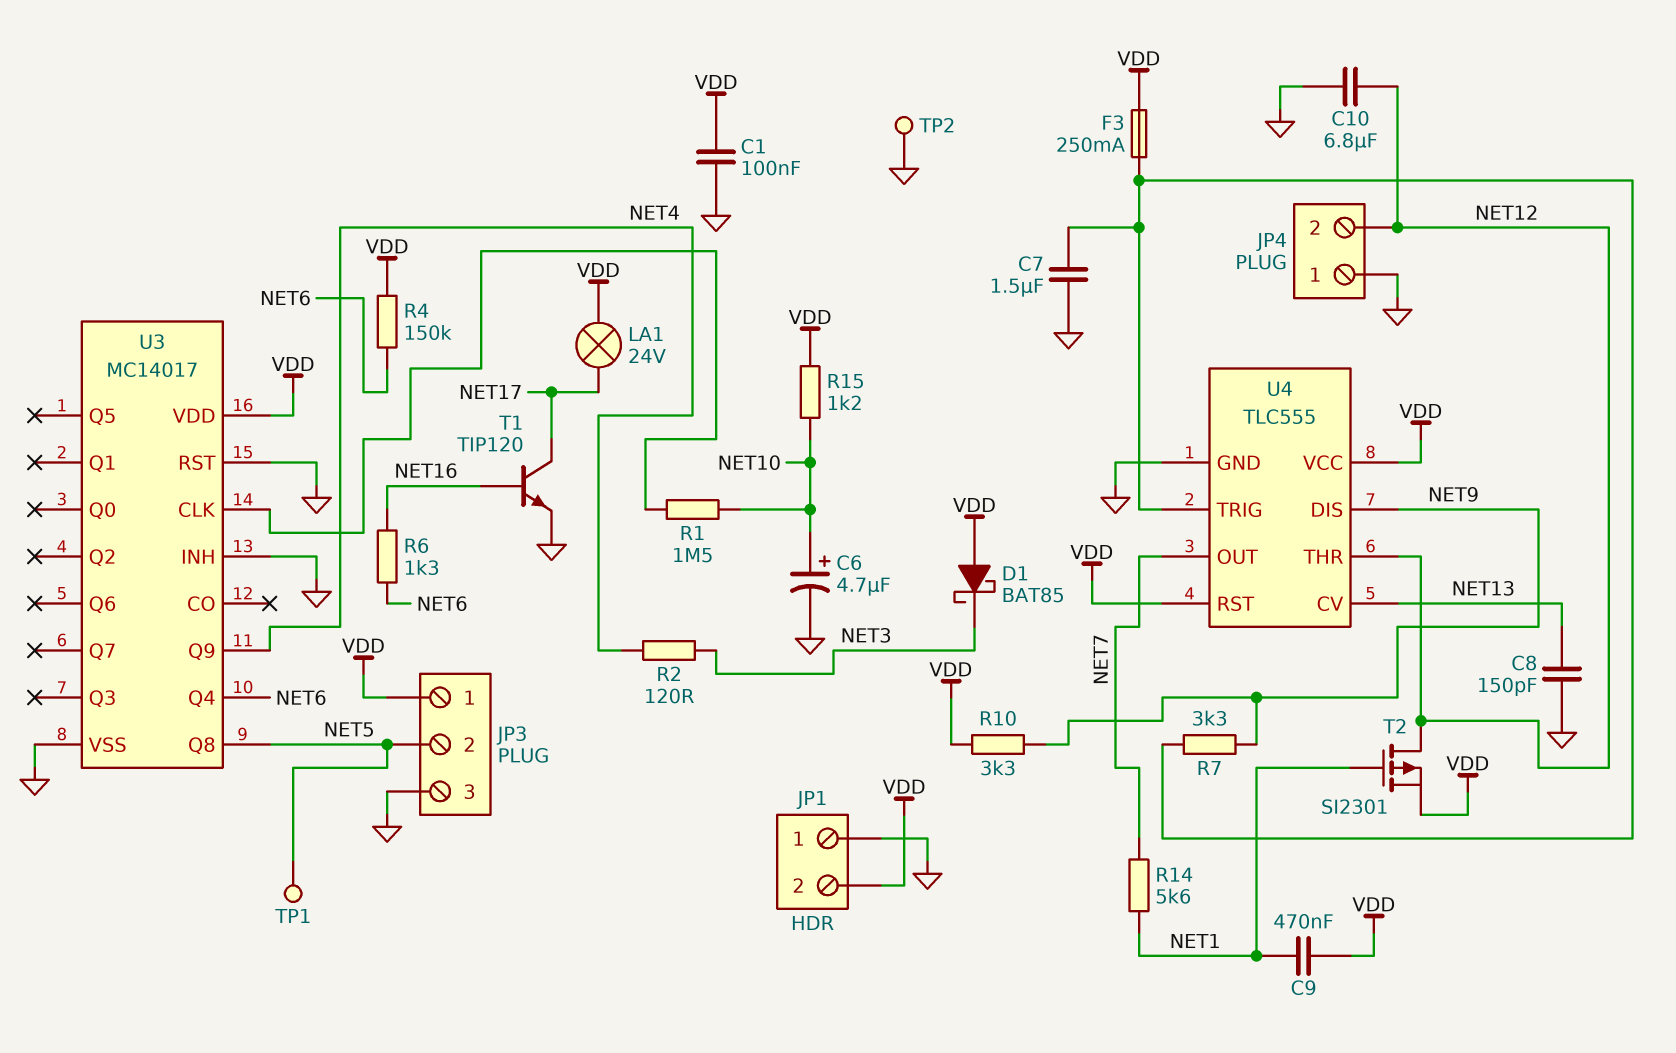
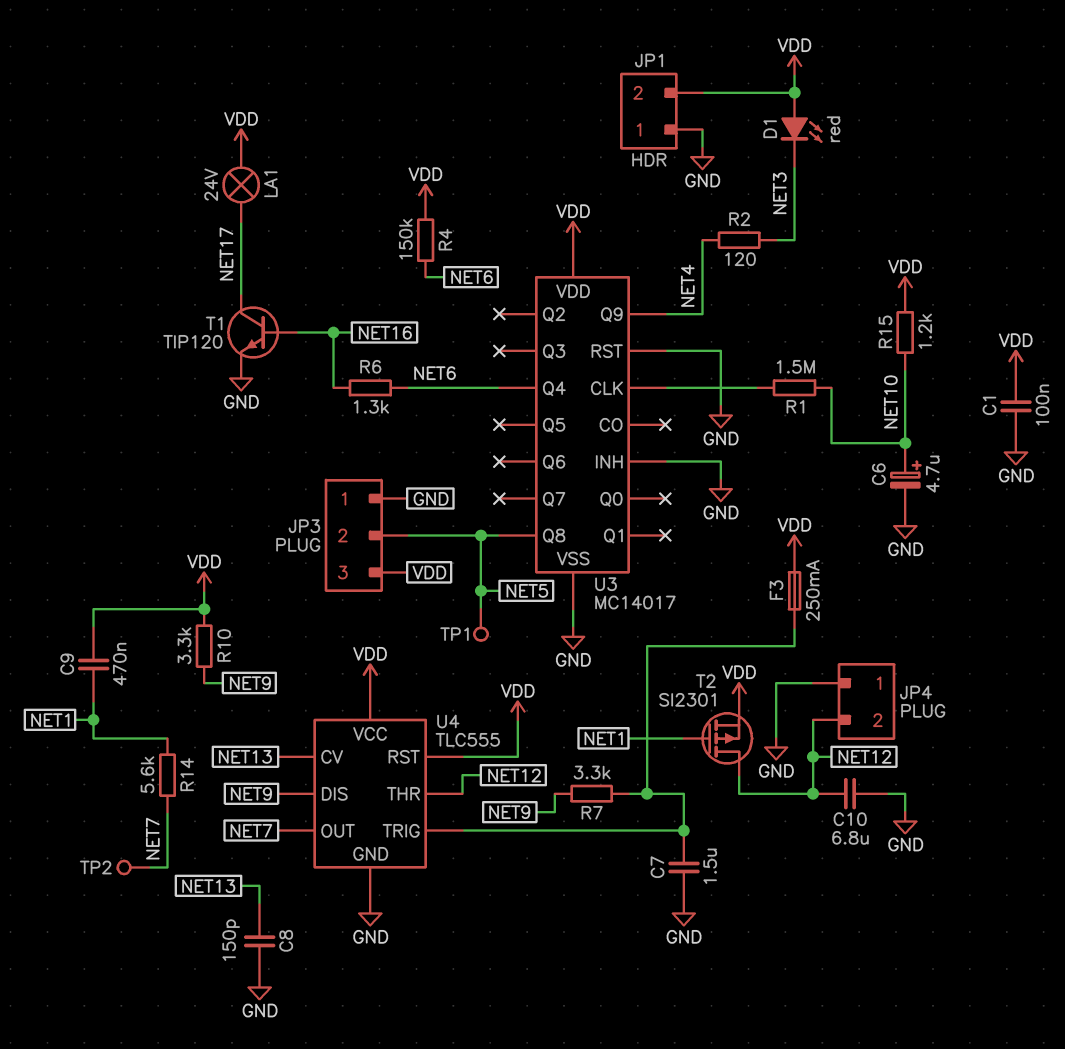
D1: schottky BAT85 (A VDD, K NET3) -> LED red (A VDD, K NET3)
JP3 pin 1: VDD -> GND
JP3 pin 3: GND -> VDD
TP2: test point (GND) -> test point (NET7)

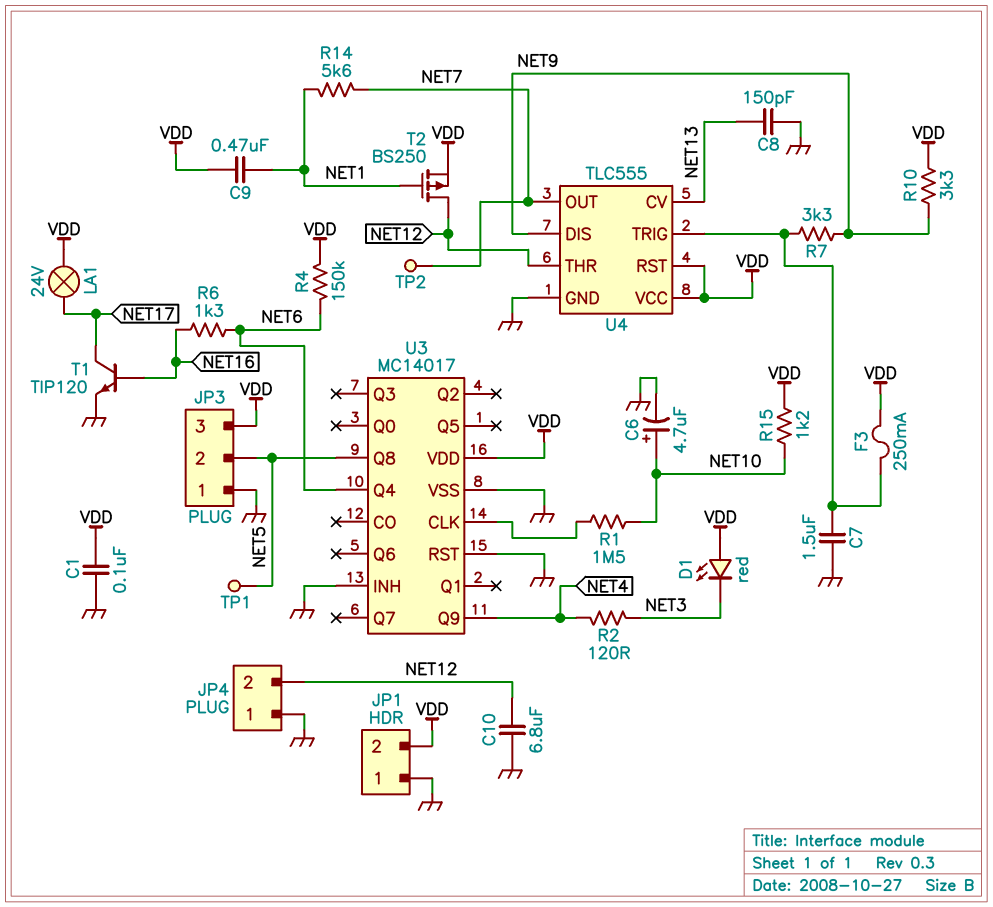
T2: PMOS SI2301 (G NET1, D NET12, S VDD) -> PMOS BS250 (G NET1, D NET12, S VDD)

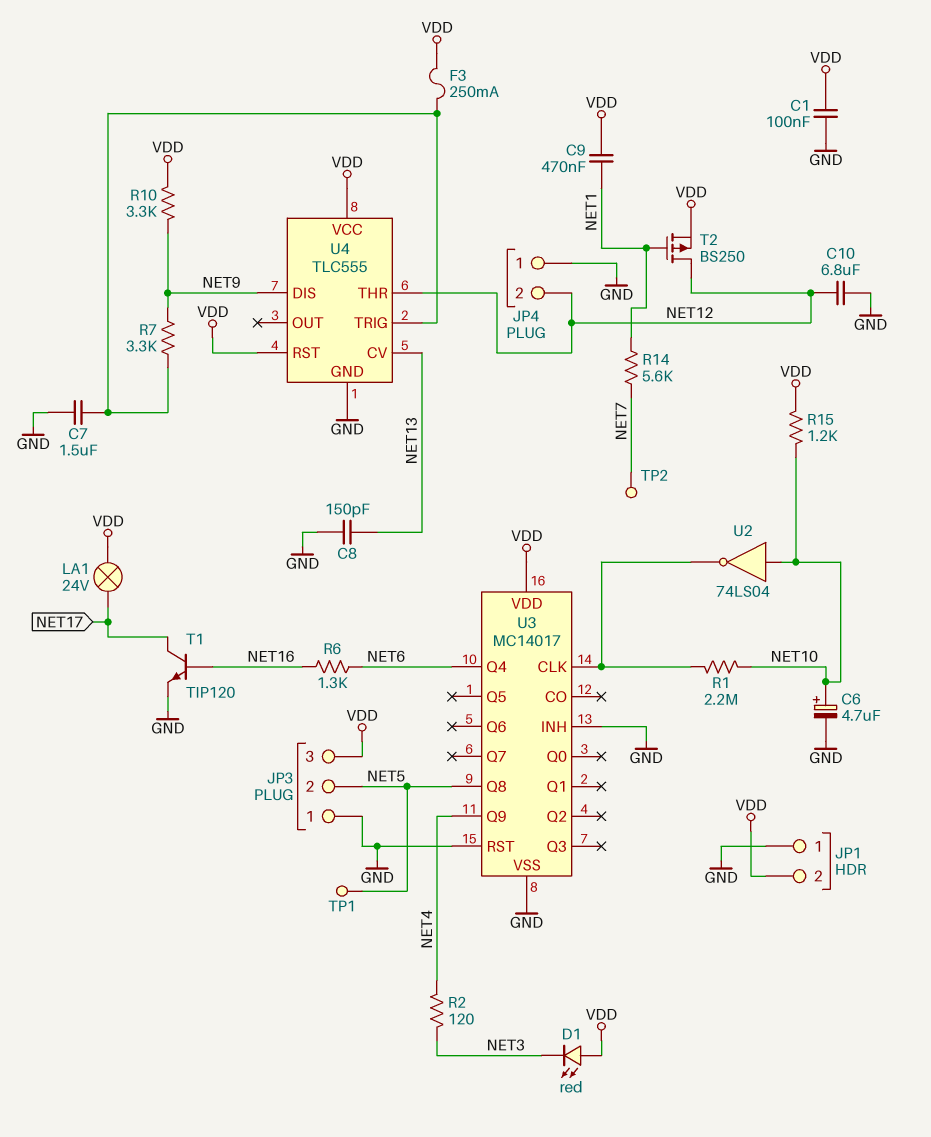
R1: 1.5M (NET10, U3/CLK) -> 2.2M (NET10, U3/CLK)
R4: 150k (NET6, VDD) -> none
U2: none -> NOT 74LS04 (in NET10, out U3/CLK)
U4 pin OUT: NET7 -> none

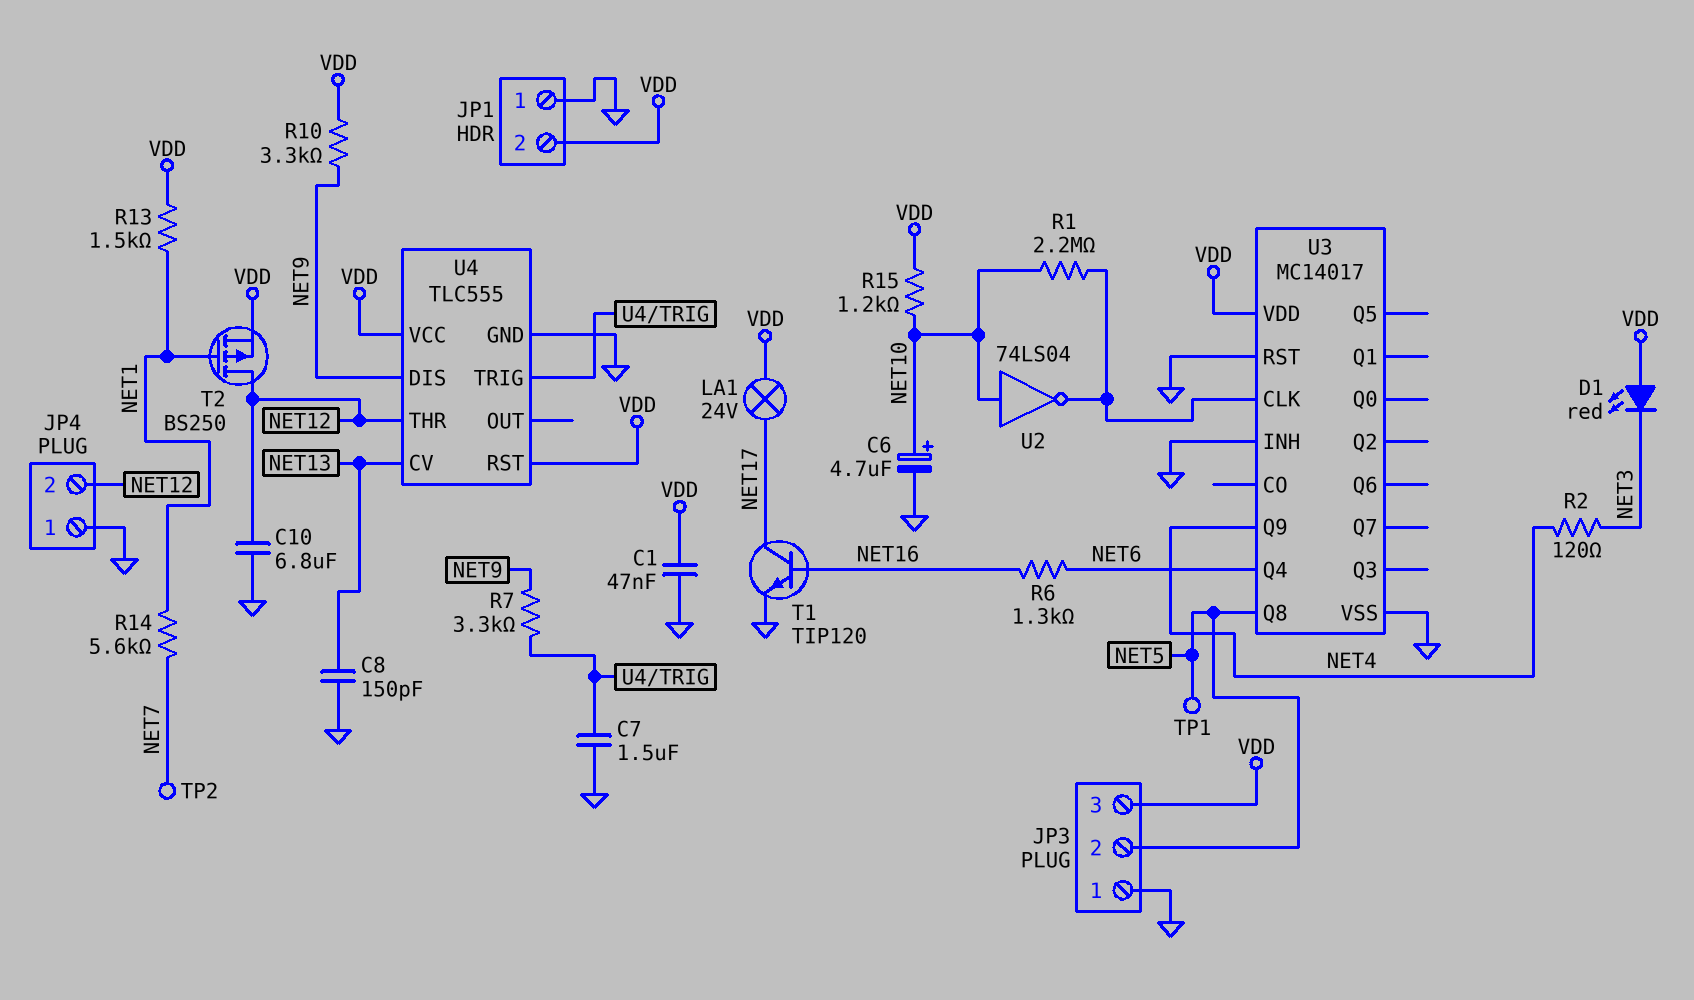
C1: 100nF (GND, VDD) -> 47nF (GND, VDD)
C9: 470nF (NET1, VDD) -> none
F3: 250mA (U4/TRIG, VDD) -> none
R13: none -> 1.5k (NET1, VDD)

